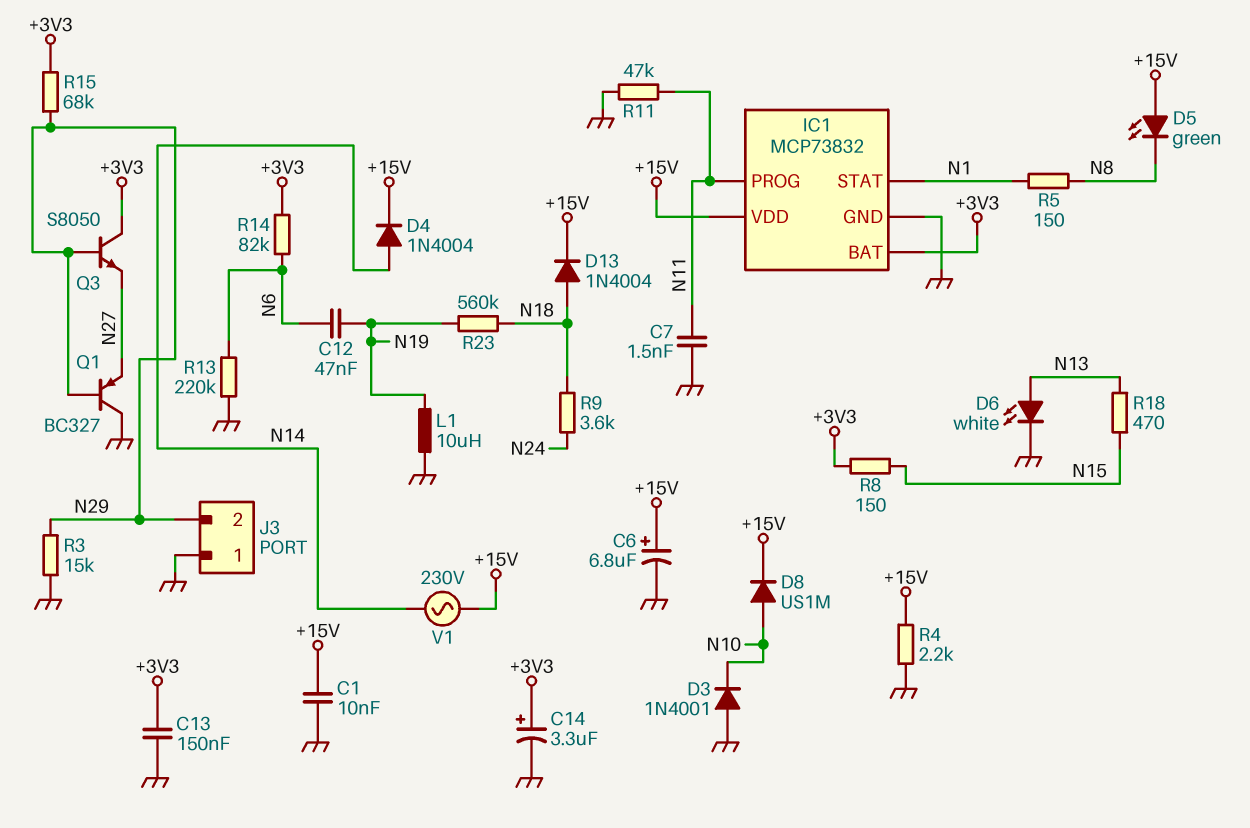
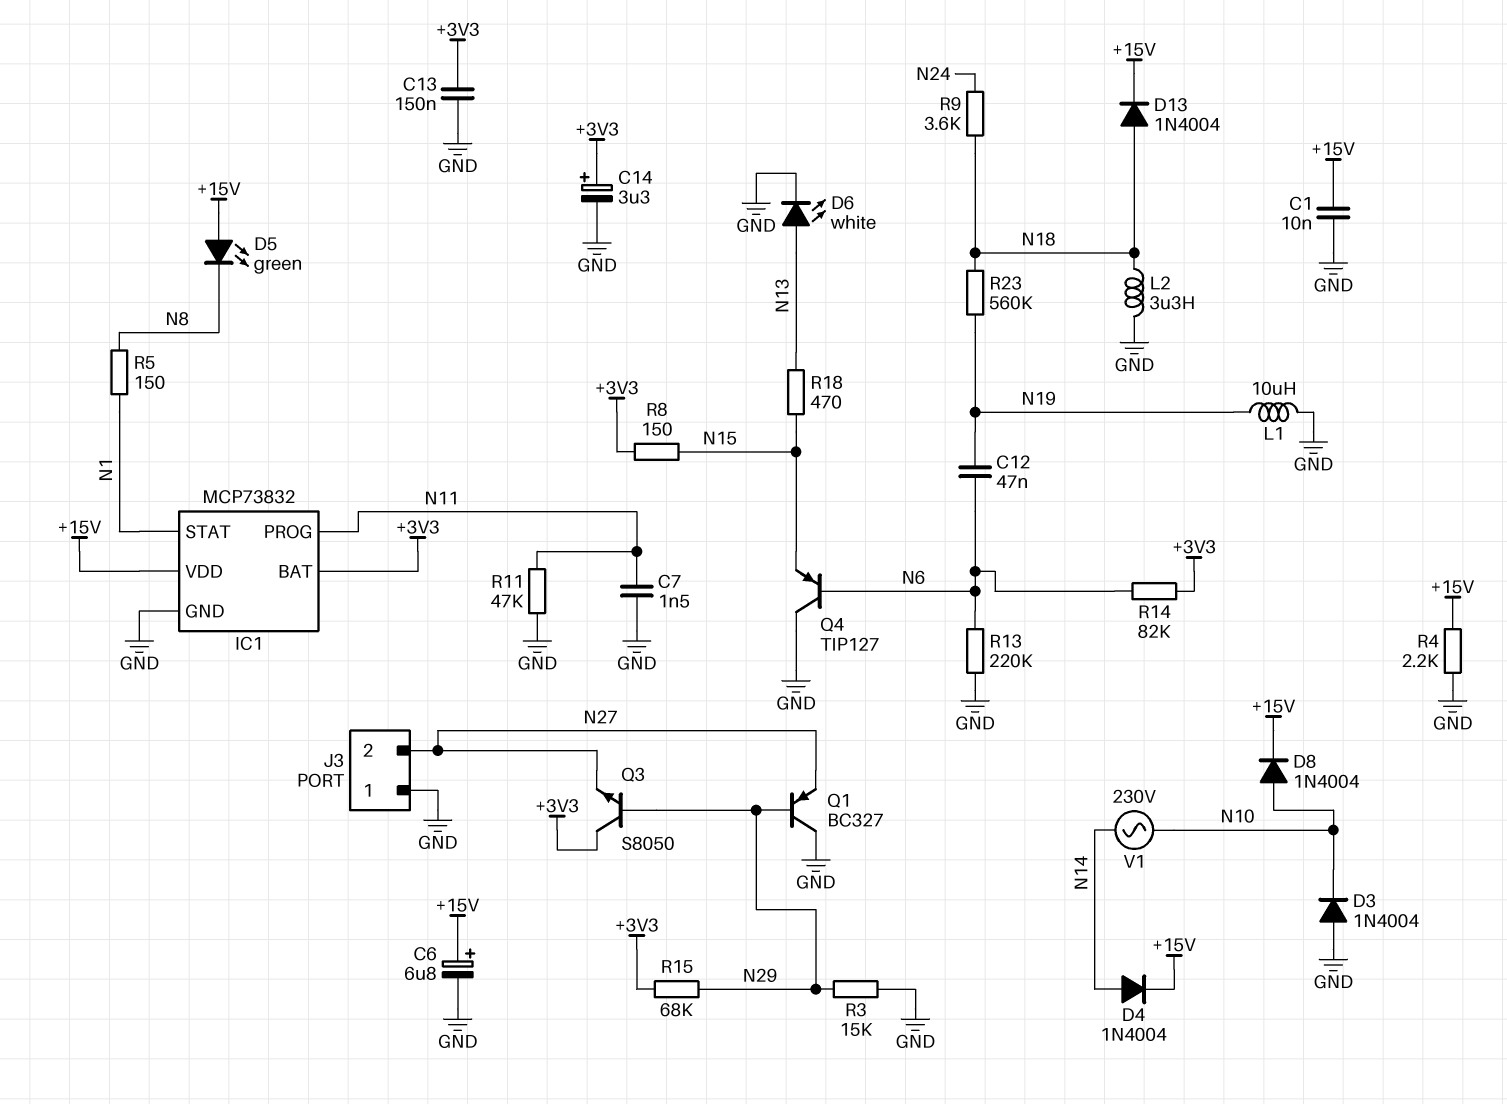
D3: diode 1N4001 (A GND, K N10) -> diode 1N4004 (A GND, K N10)
D8: diode US1M (A N10, K +15V) -> diode 1N4004 (A N10, K +15V)
J3 pin 2: N29 -> N27
L2: none -> 3.3uH (GND, N18)
Q4: none -> PNP TIP127 (B N6, C GND, E N15)
V1: AC 230V (+15V, N14) -> AC 230V (N10, N14)

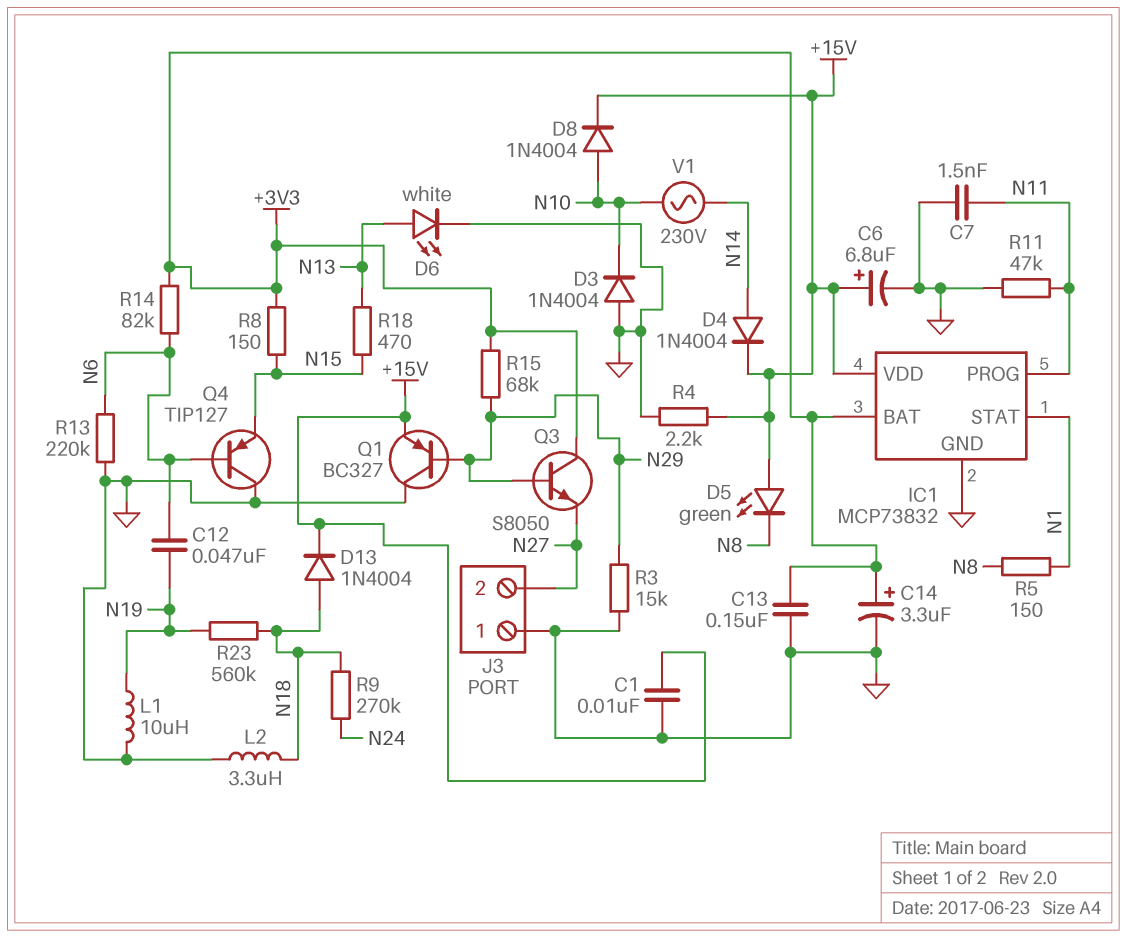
Q1: PNP BC327 (B N29, C GND, E N27) -> PNP BC327 (B N29, C GND, E +15V)
R9: 3.6k (N18, N24) -> 270k (N18, N24)

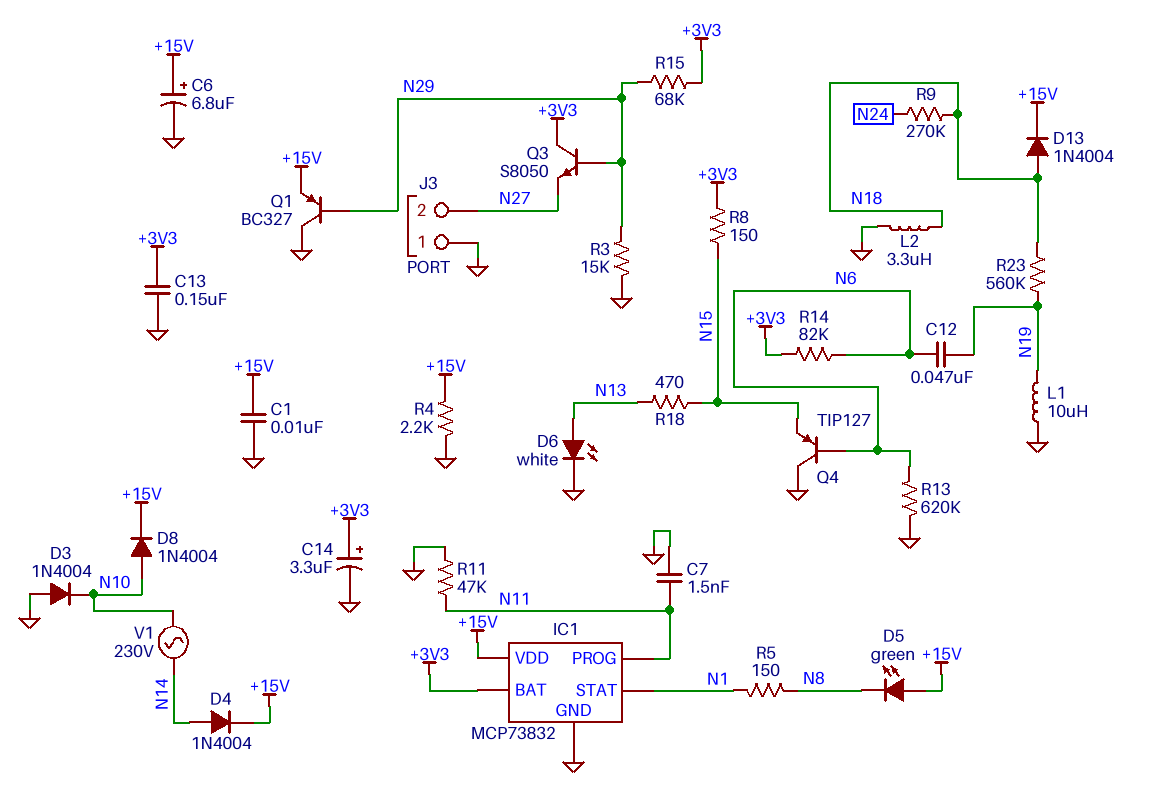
R13: 220k (GND, N6) -> 620k (GND, N6)

